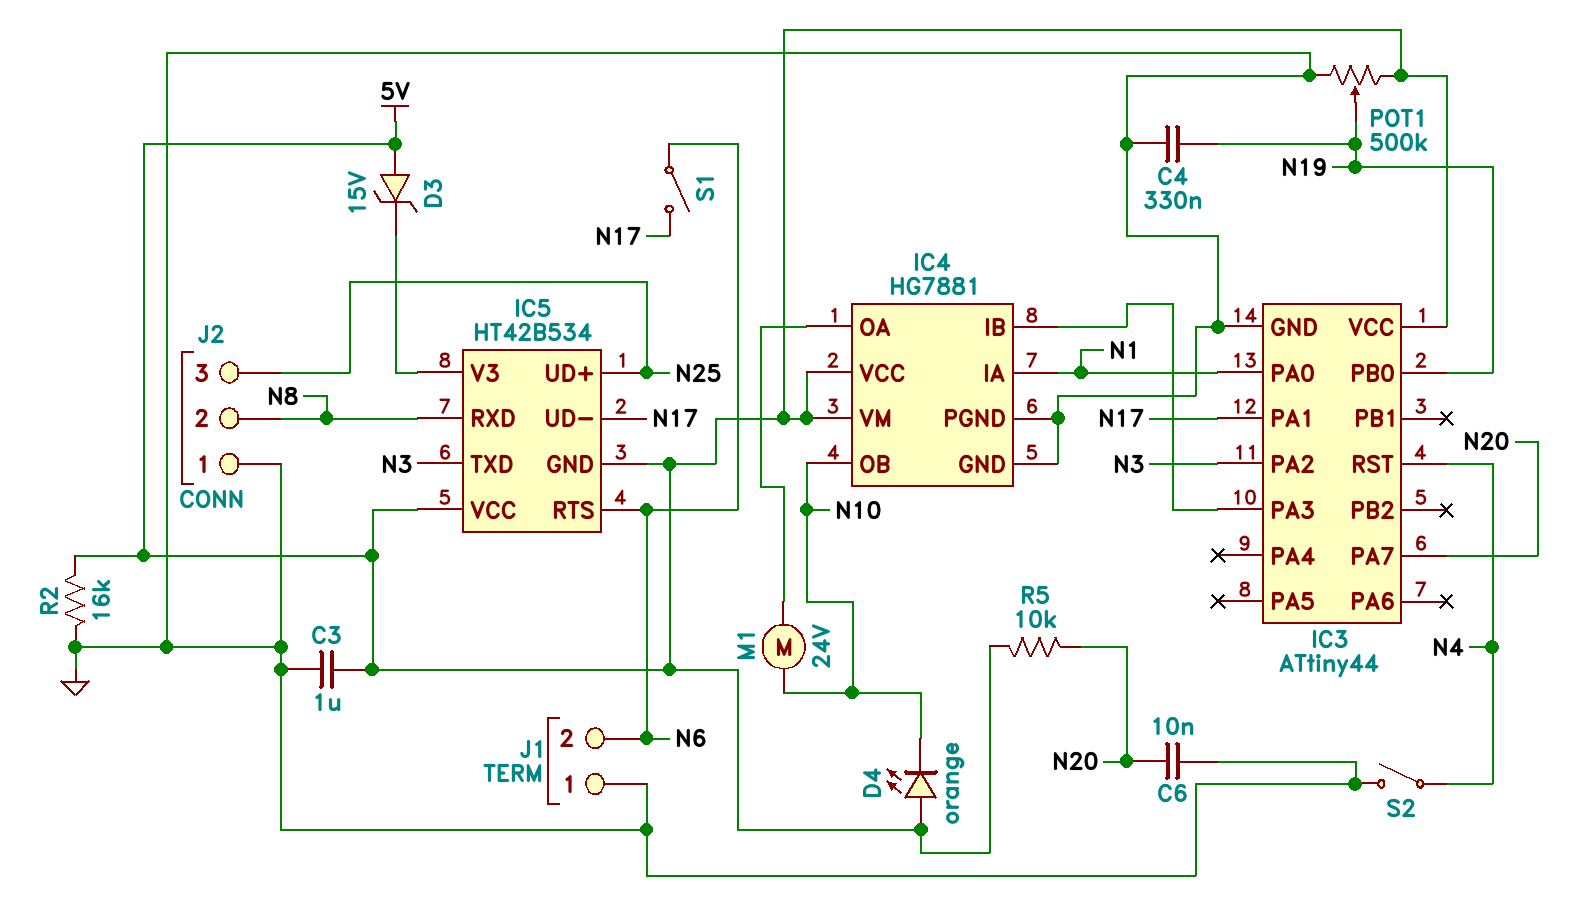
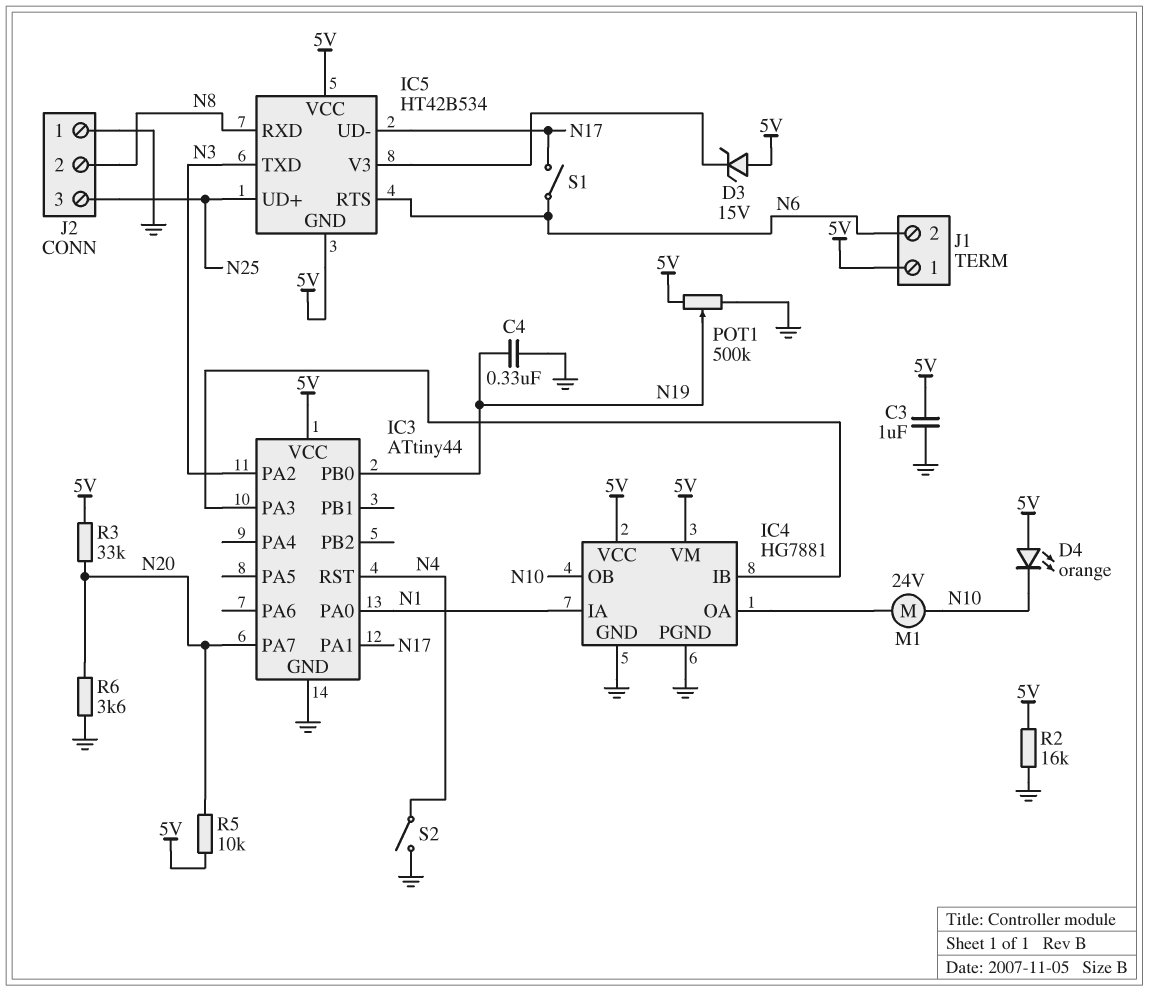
C6: 10nF (GND, N20) -> none
J1 pin 1: GND -> 5V
R3: none -> 33k (5V, N20)
R6: none -> 3.6k (GND, N20)

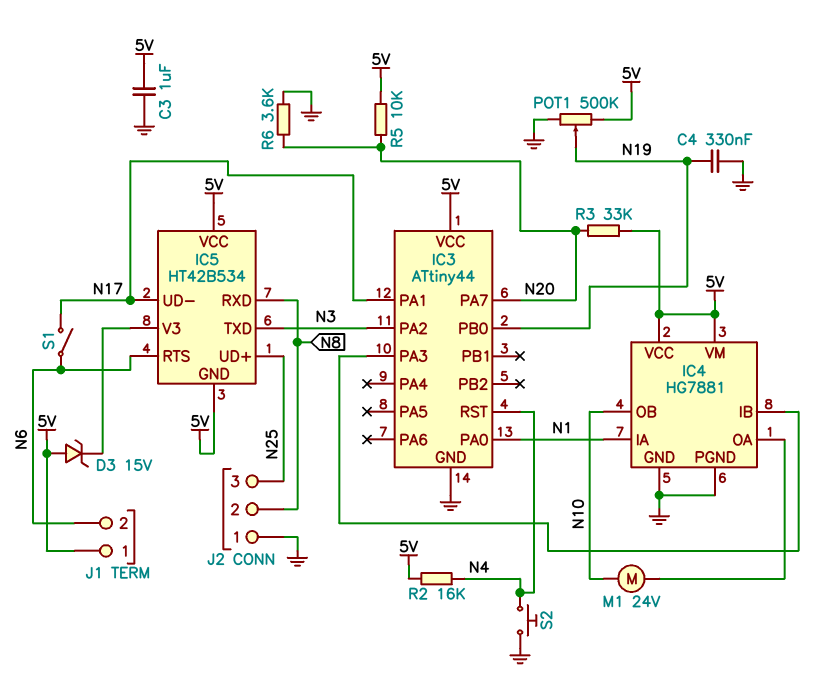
D4: LED orange (A 5V, K N10) -> none
R2: 16k (5V, GND) -> 16k (5V, N4)
S2: switch (GND, N4) -> button (GND, N4)

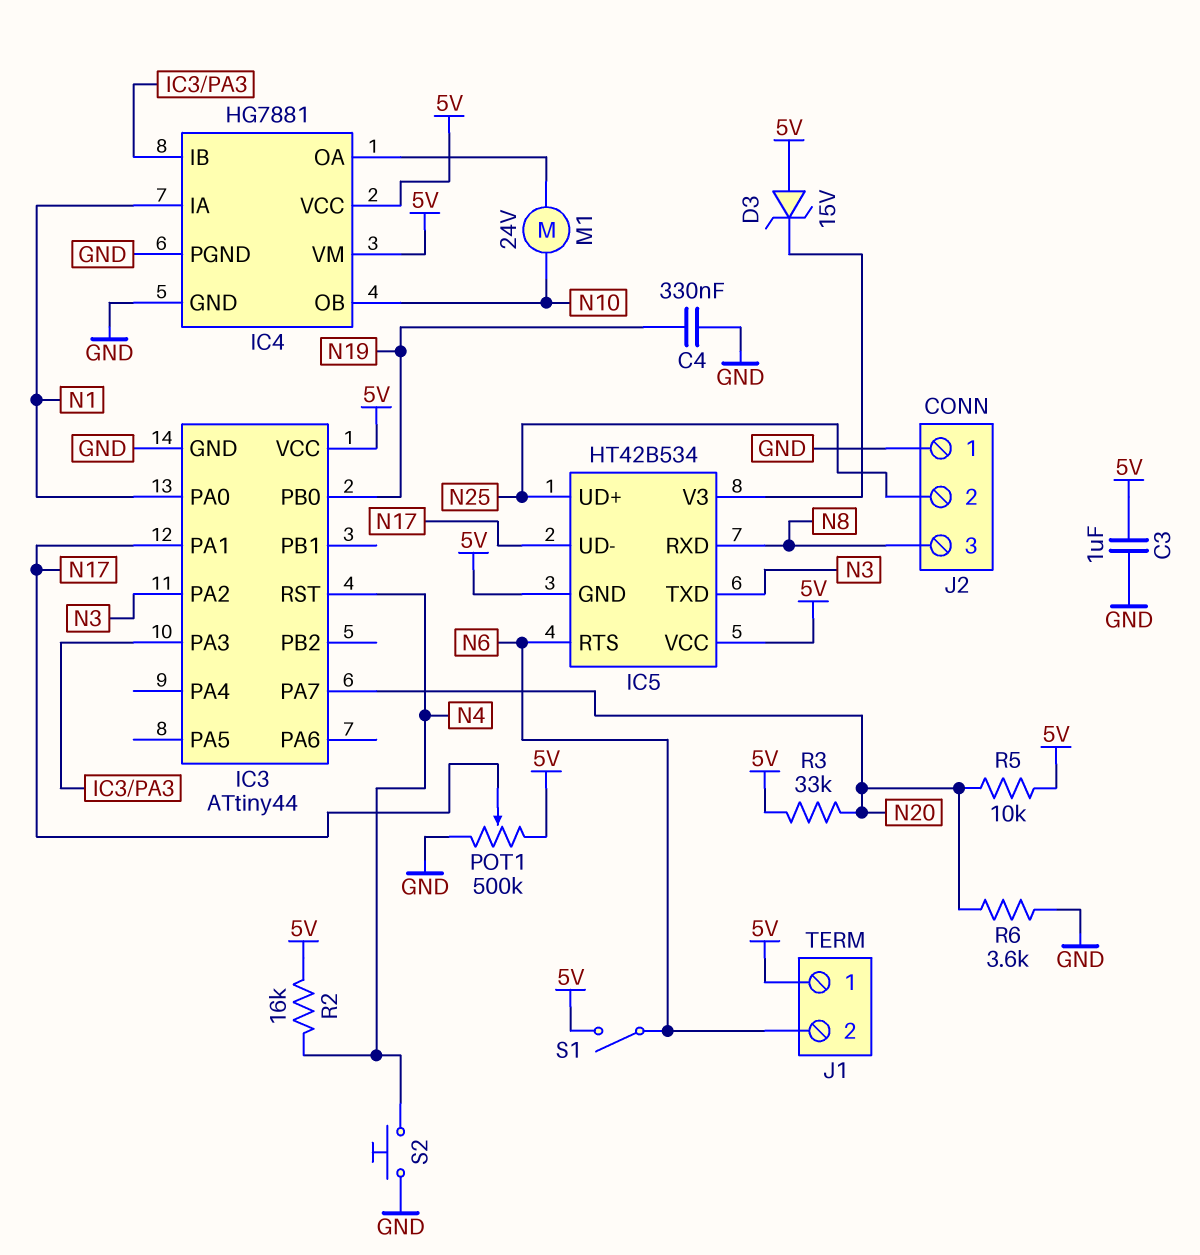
J2 pin 2: N8 -> N25
J2 pin 3: N25 -> N8
POT1: 500k (5V, GND, wiper N19) -> 500k (5V, GND, wiper N17)
S1: switch (N6, N17) -> switch (5V, N6)

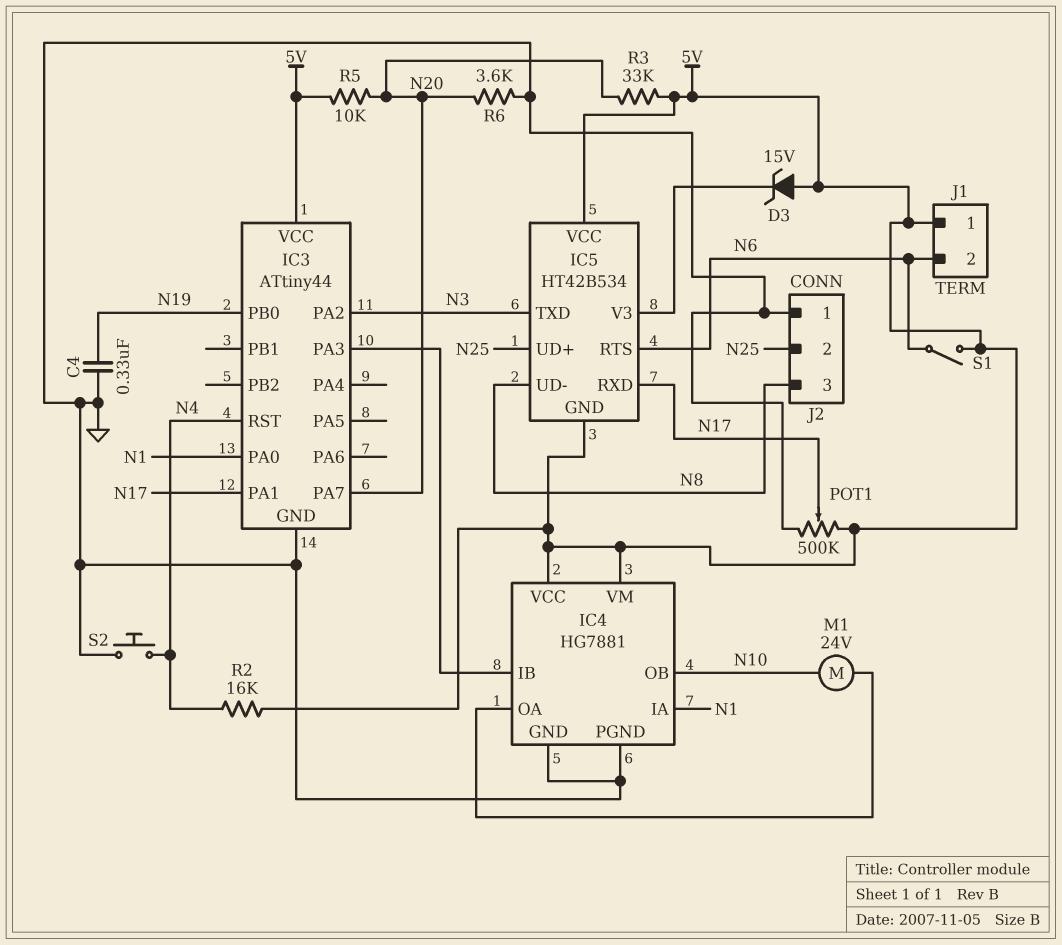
C3: 1uF (5V, GND) -> none
IC5 pin RXD: N8 -> N17
IC5 pin UD-: N17 -> N8

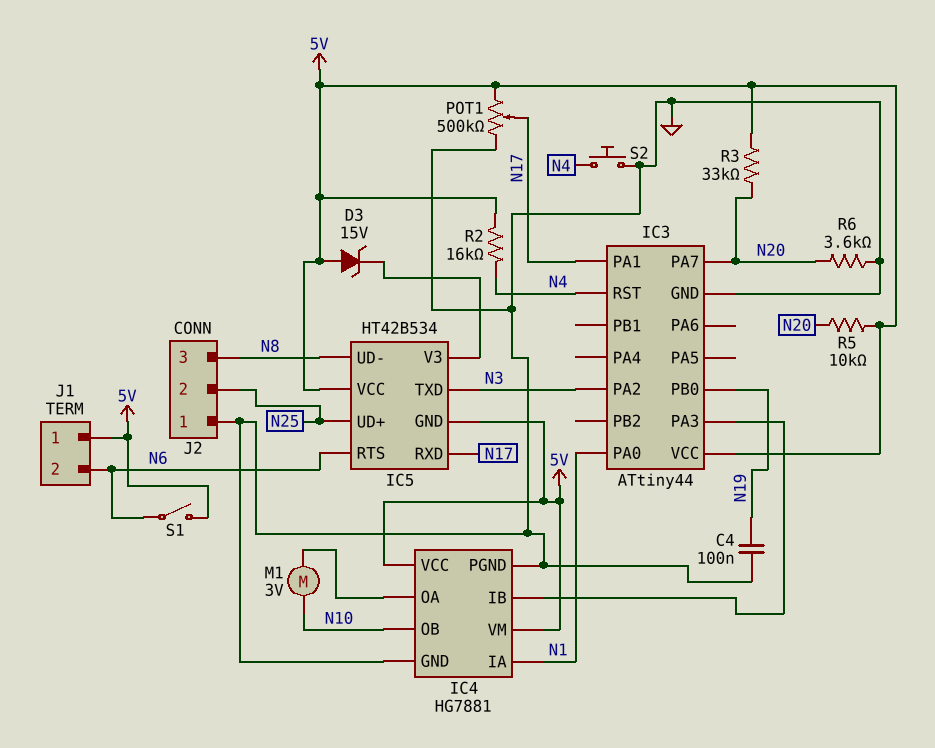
C4: 330nF (GND, N19) -> 100nF (GND, N19)
M1: motor 24V (IC4/OA, N10) -> motor 3V (IC4/OA, N10)

